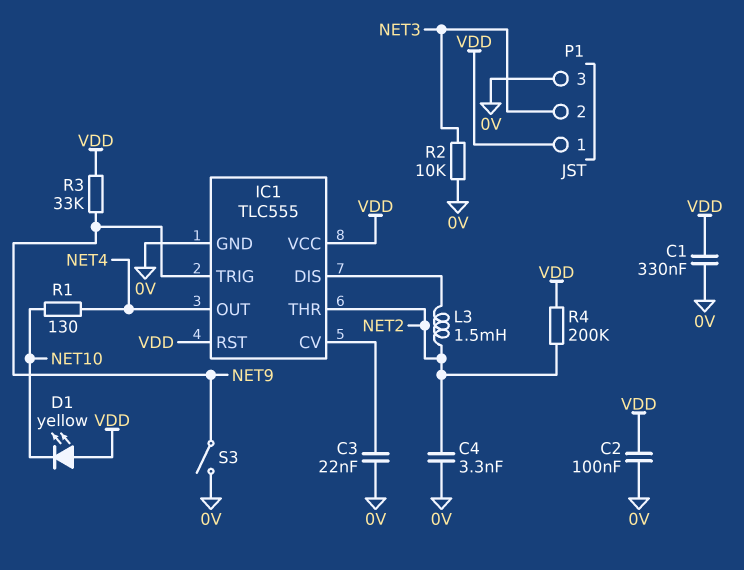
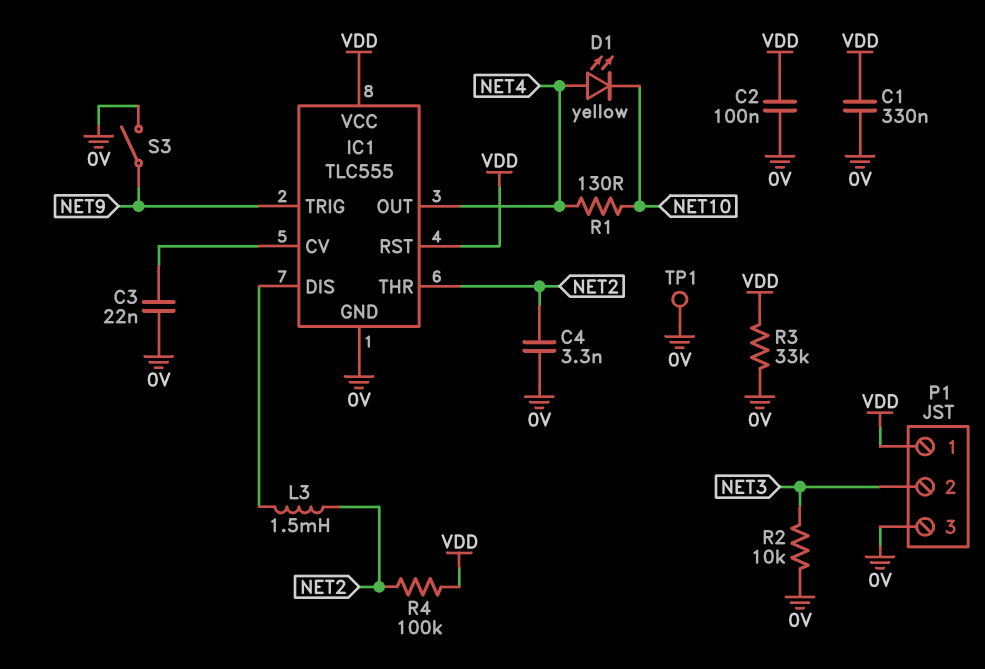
D1: LED yellow (A VDD, K NET10) -> LED yellow (A NET4, K NET10)
R3: 33k (NET9, VDD) -> 33k (0V, VDD)
R4: 200k (NET2, VDD) -> 100k (NET2, VDD)
TP1: none -> test point (0V)

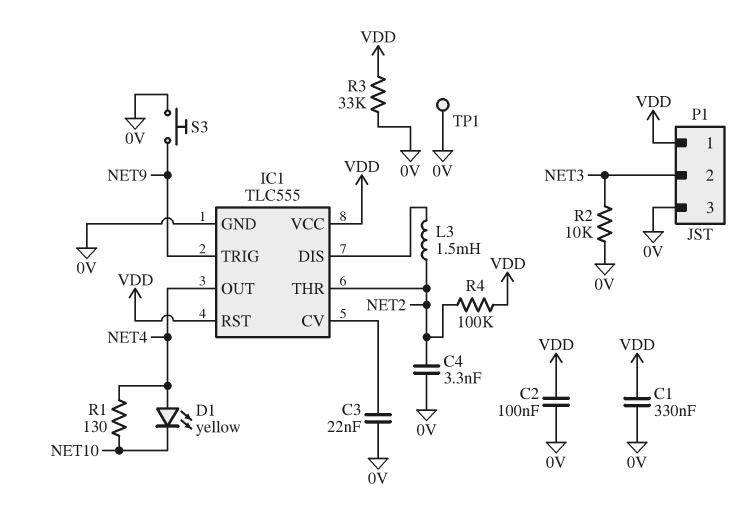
S3: switch (0V, NET9) -> button (0V, NET9)

